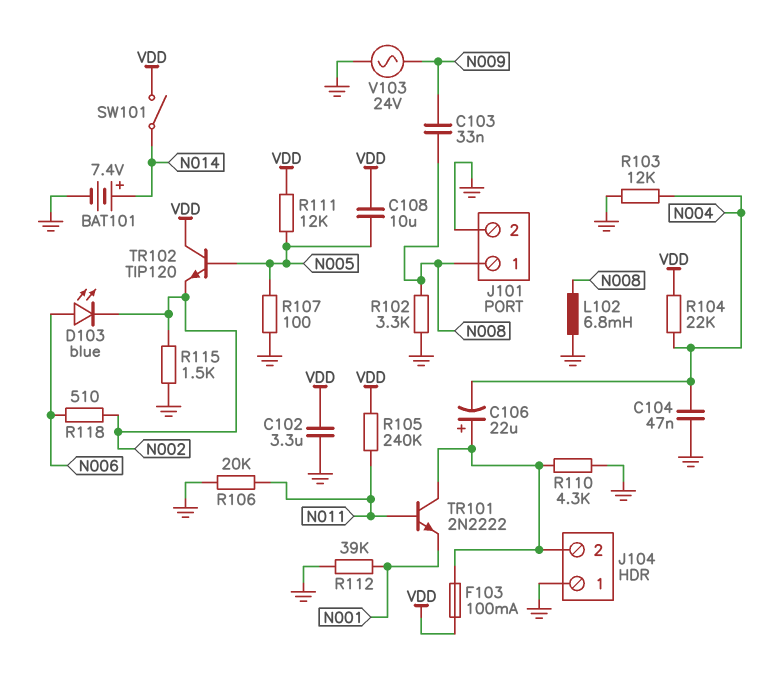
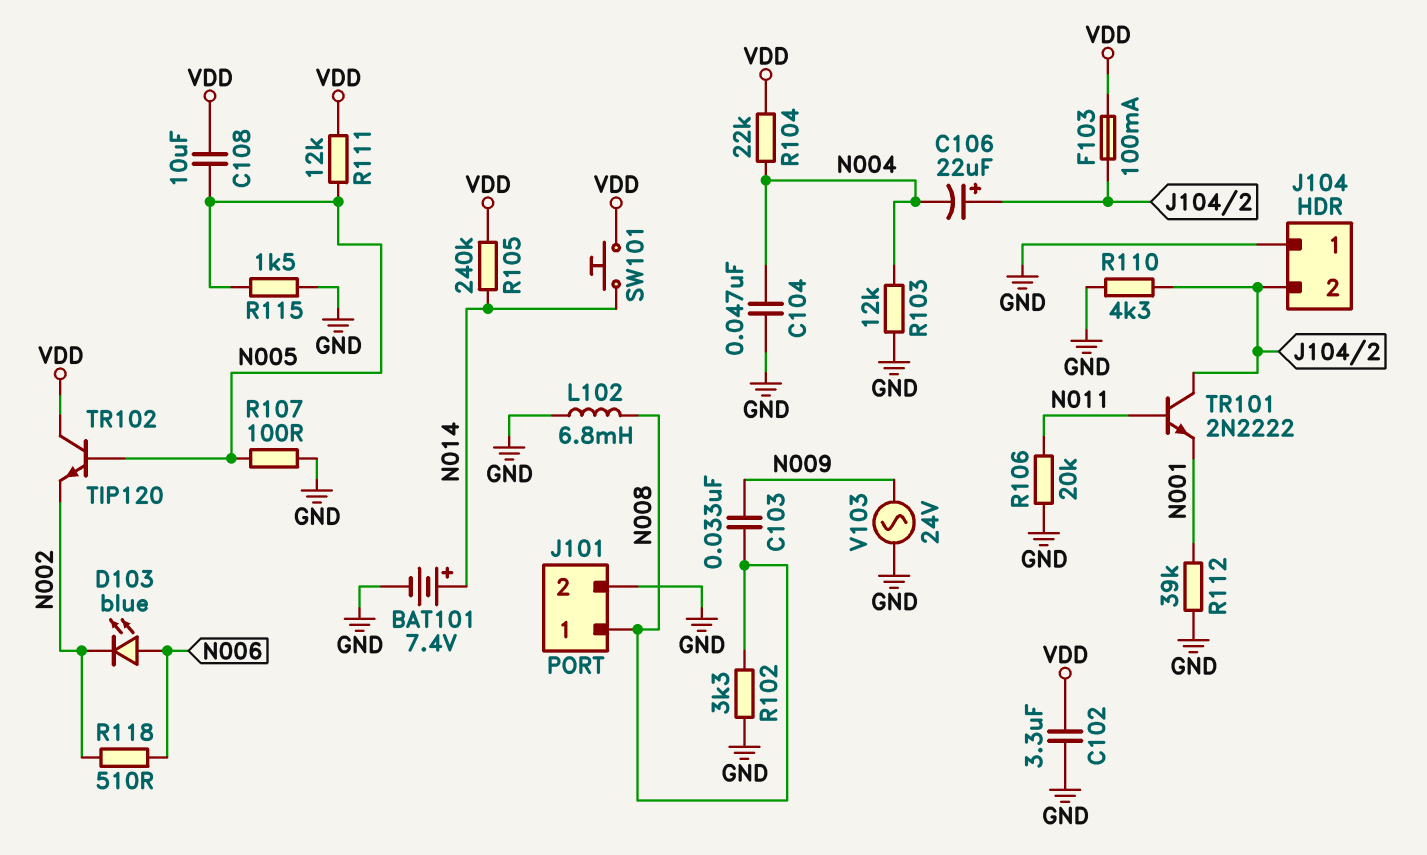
R105: 240k (N011, VDD) -> 240k (N014, VDD)
R115: 1.5k (GND, N002) -> 1.5k (GND, N005)
SW101: switch (N014, VDD) -> button (N014, VDD)

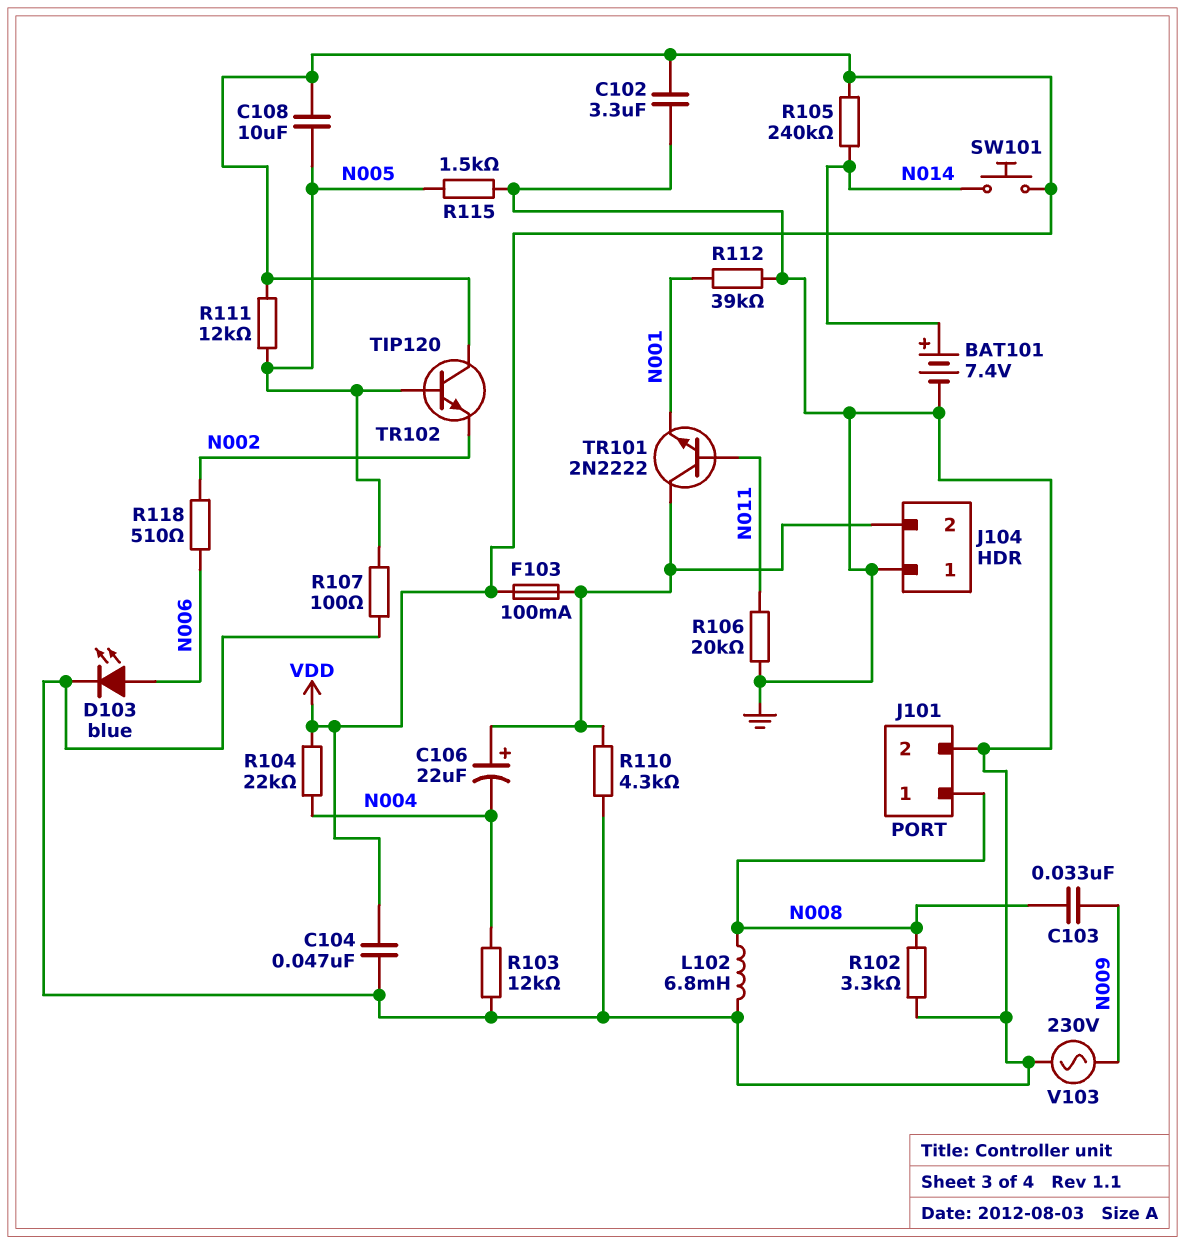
C104: 47nF (GND, N004) -> 47nF (GND, VDD)
D103: LED blue (A N006, K N002) -> LED blue (A N006, K GND)
V103: AC 24V (GND, N009) -> AC 230V (GND, N009)

